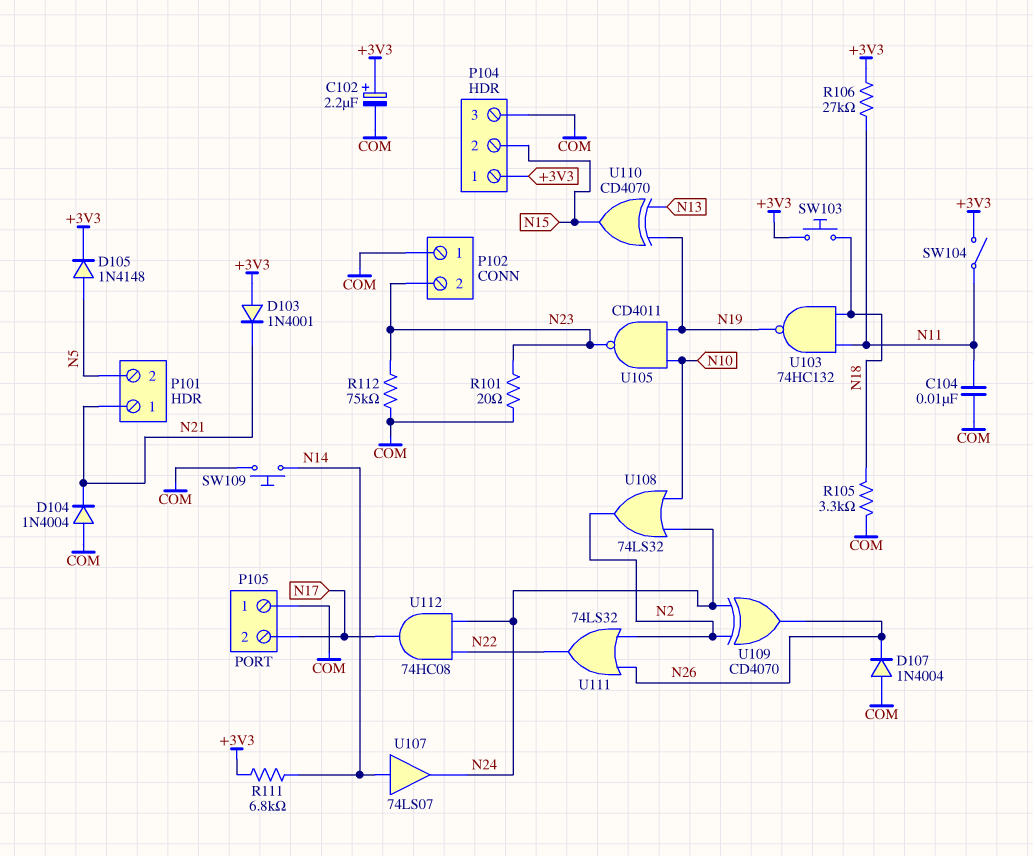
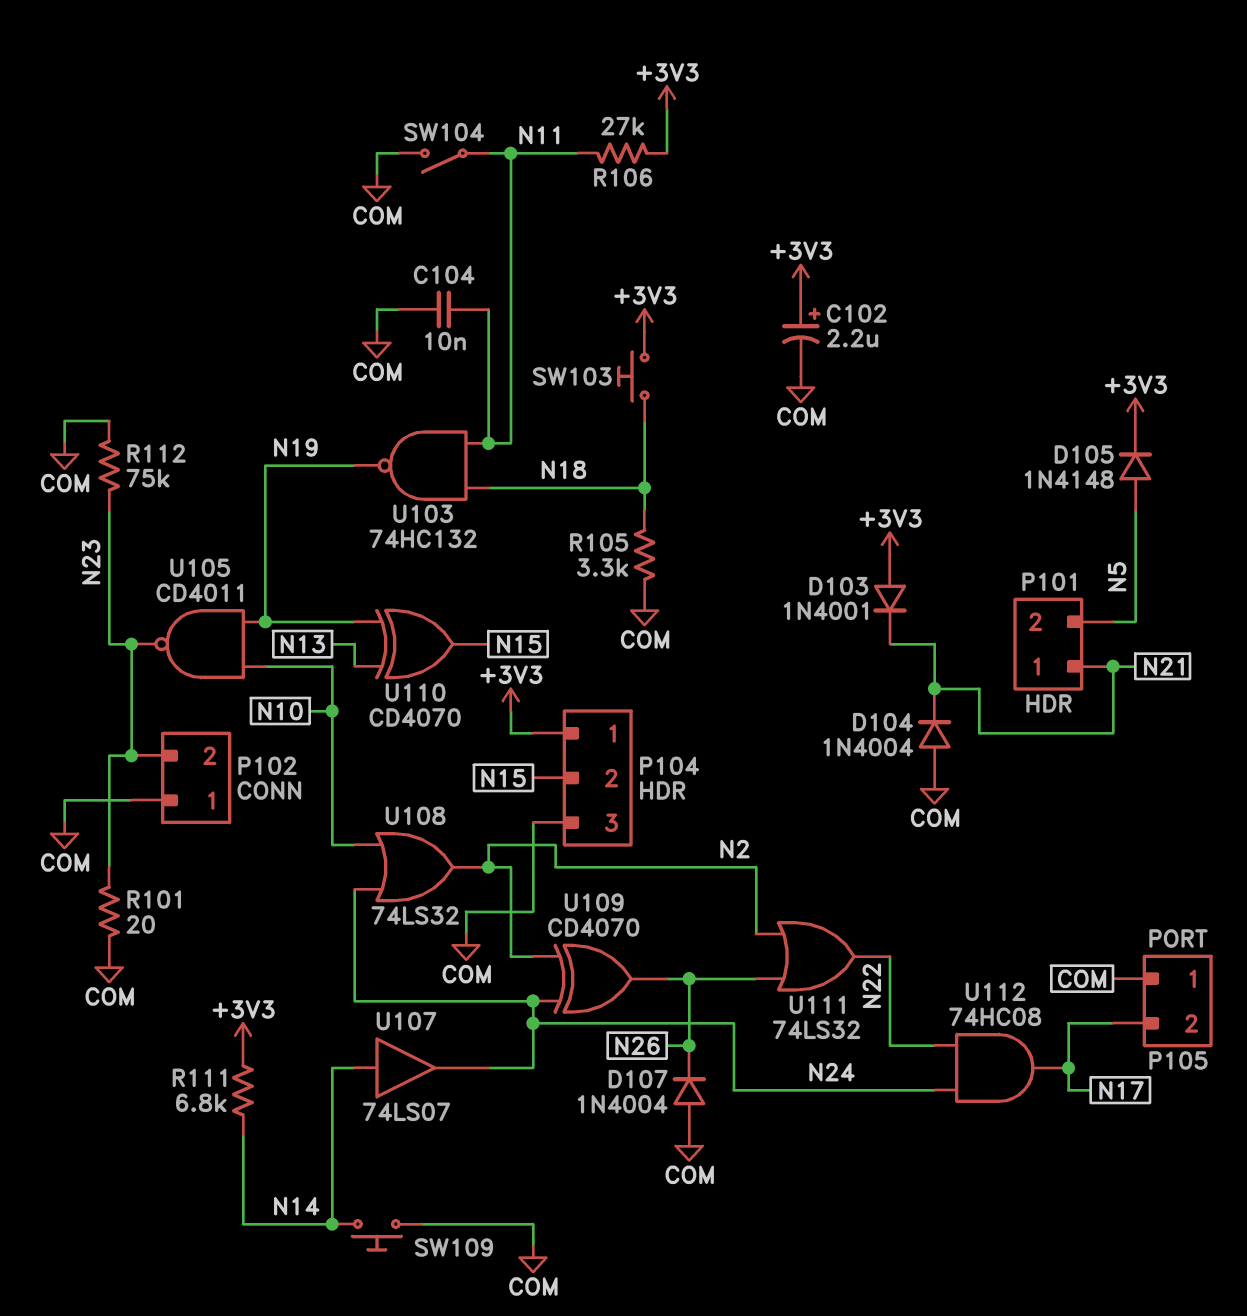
SW104: switch (+3V3, N11) -> switch (COM, N11)

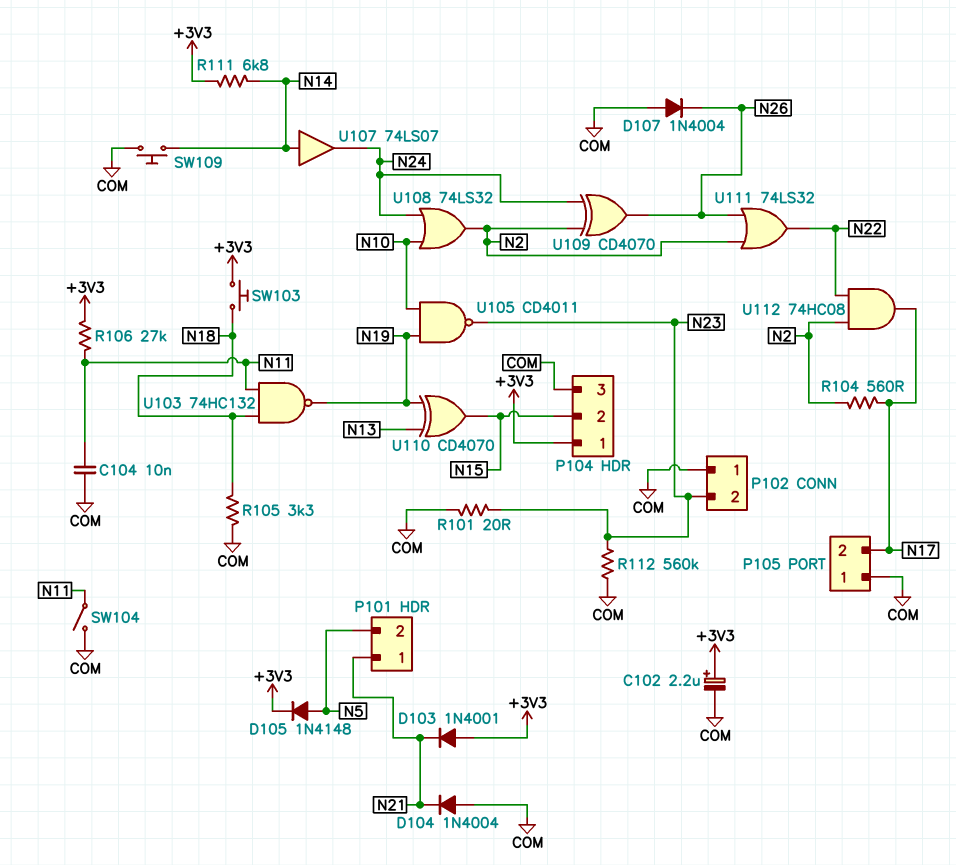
R104: none -> 560 (N2, N17)
R112: 75k (COM, N23) -> 560k (COM, N23)
U112: AND 74HC08 (in N22, in N24, out N17) -> AND 74HC08 (in N2, in N22, out N17)

